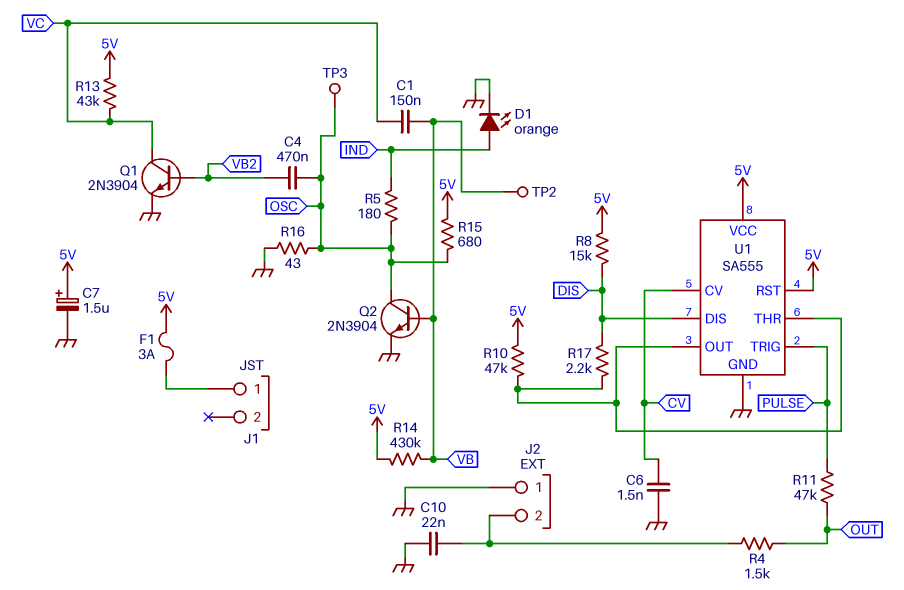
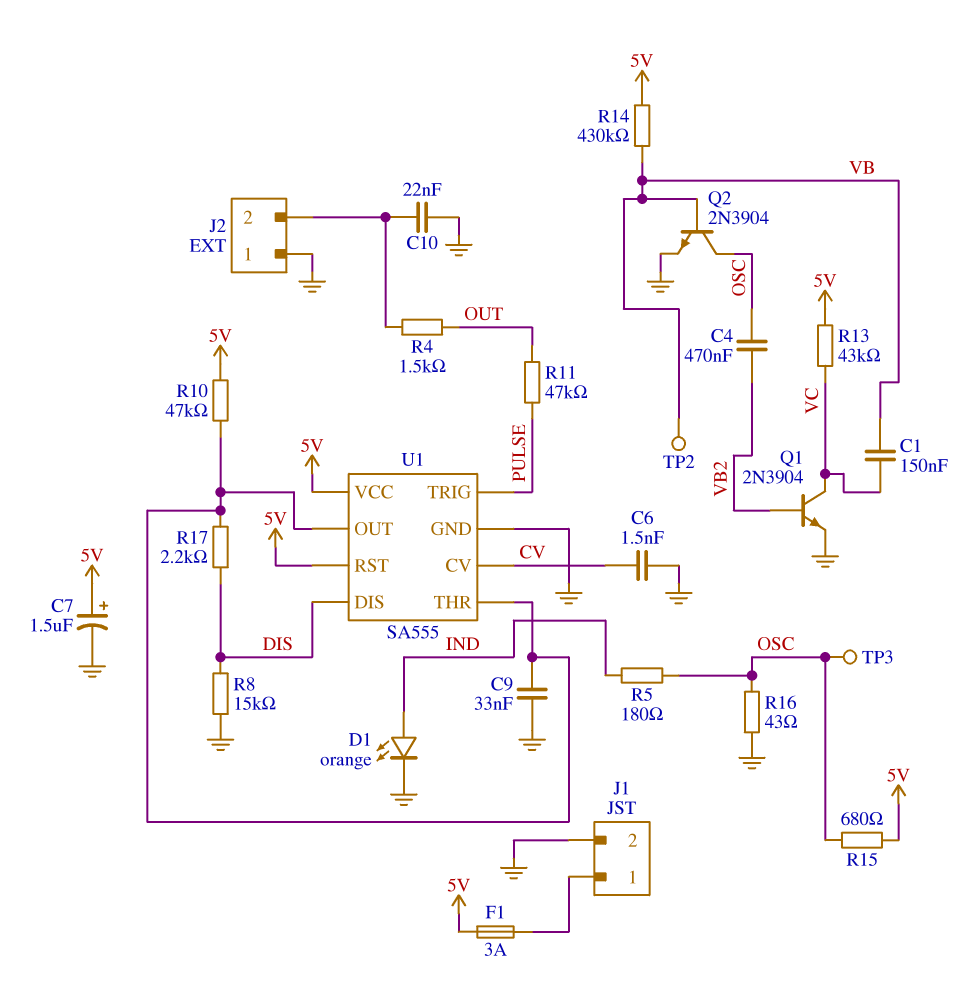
C9: none -> 33nF (GND, U1/OUT)
J1 pin 2: none -> GND
R8: 15k (5V, DIS) -> 15k (DIS, GND)

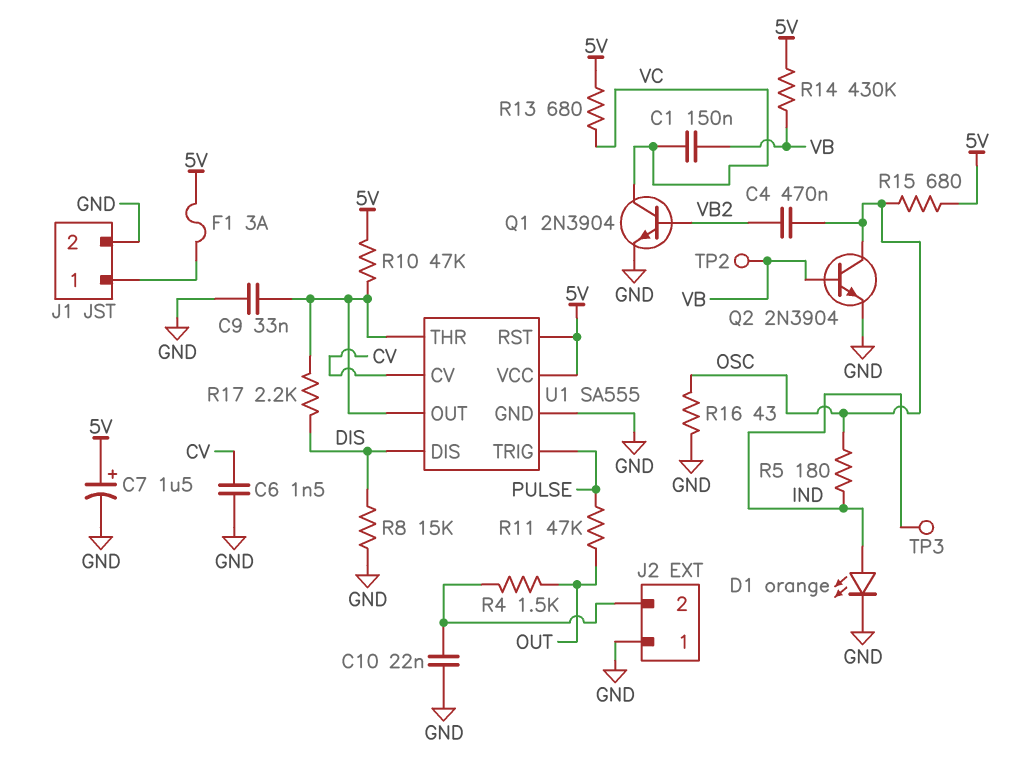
R13: 43k (5V, VC) -> 680 (5V, VC)
TP3: test point (OSC) -> test point (IND)

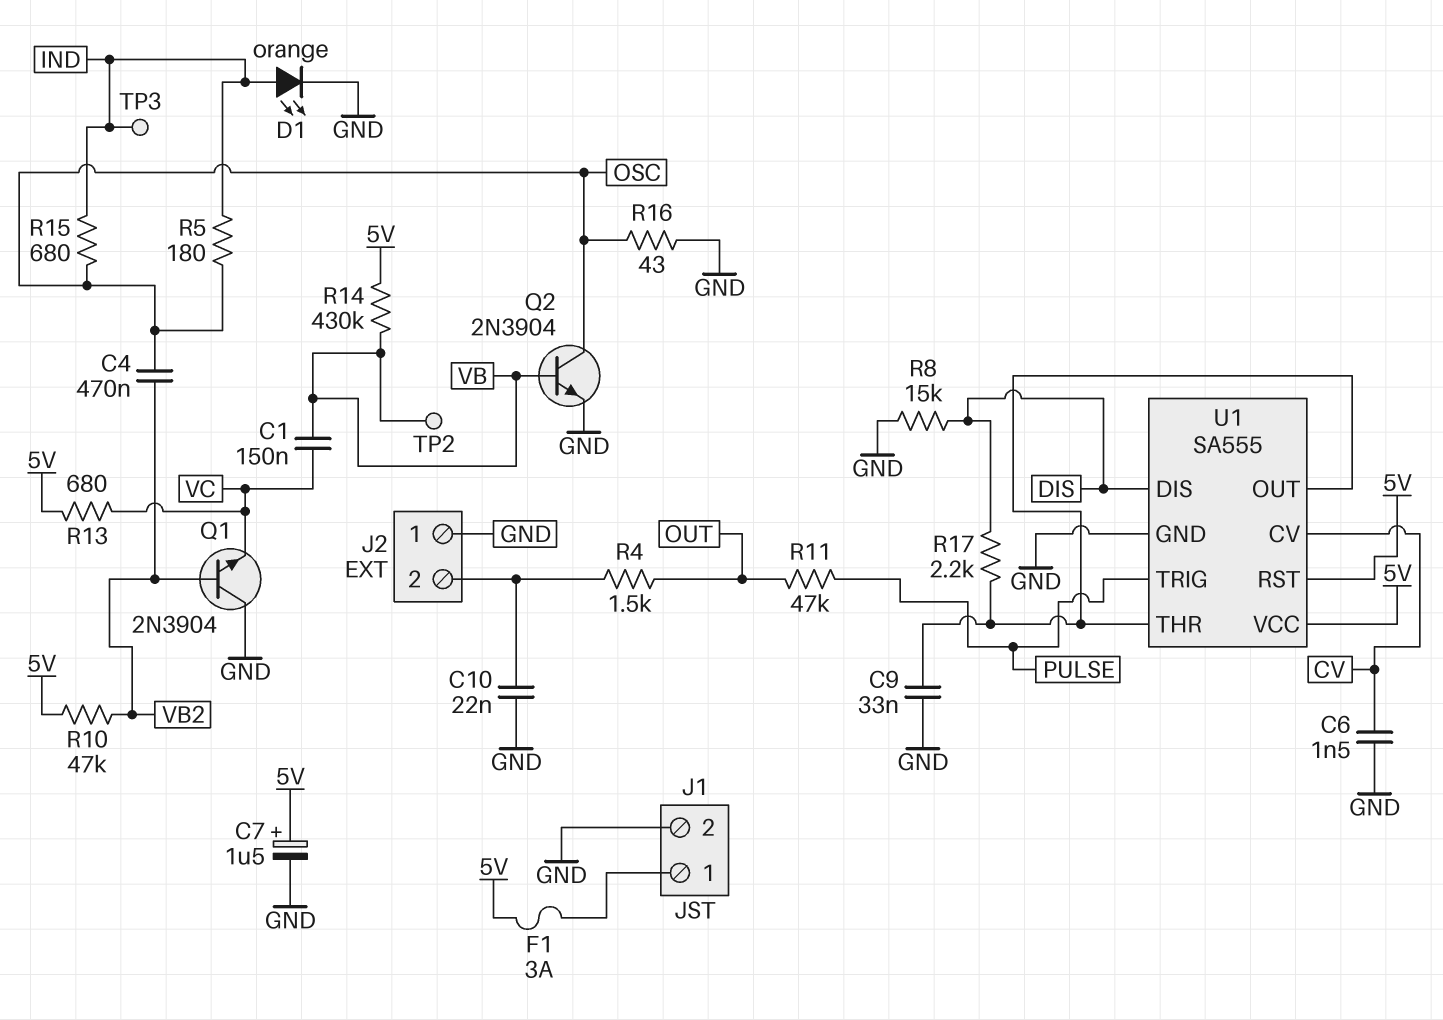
Q1: NPN 2N3904 (B VB2, C VC, E GND) -> NPN 2N3904 (B VB2, C GND, E VC)
R10: 47k (5V, U1/OUT) -> 47k (5V, VB2)
R15: 680 (5V, OSC) -> 680 (IND, OSC)

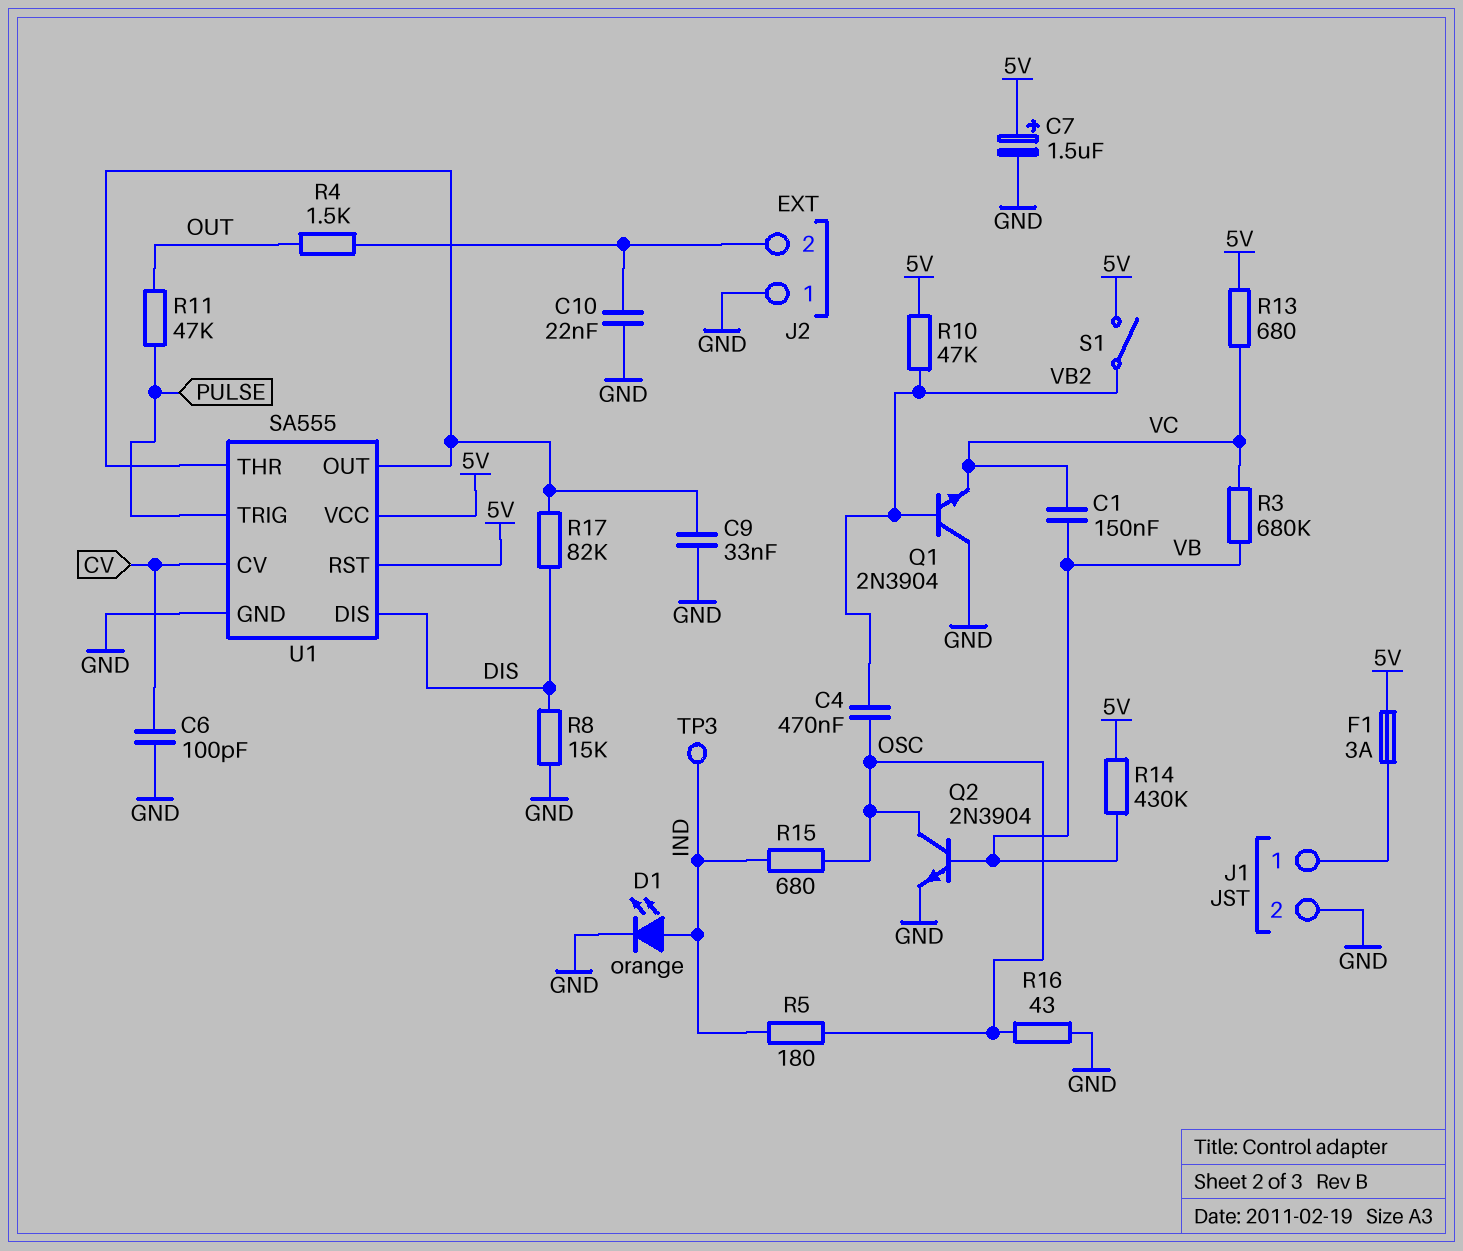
C6: 1.5nF (CV, GND) -> 100pF (CV, GND)
R3: none -> 680k (VB, VC)
R17: 2.2k (DIS, U1/OUT) -> 82k (DIS, U1/OUT)
S1: none -> switch (5V, VB2)
TP2: test point (VB) -> none

